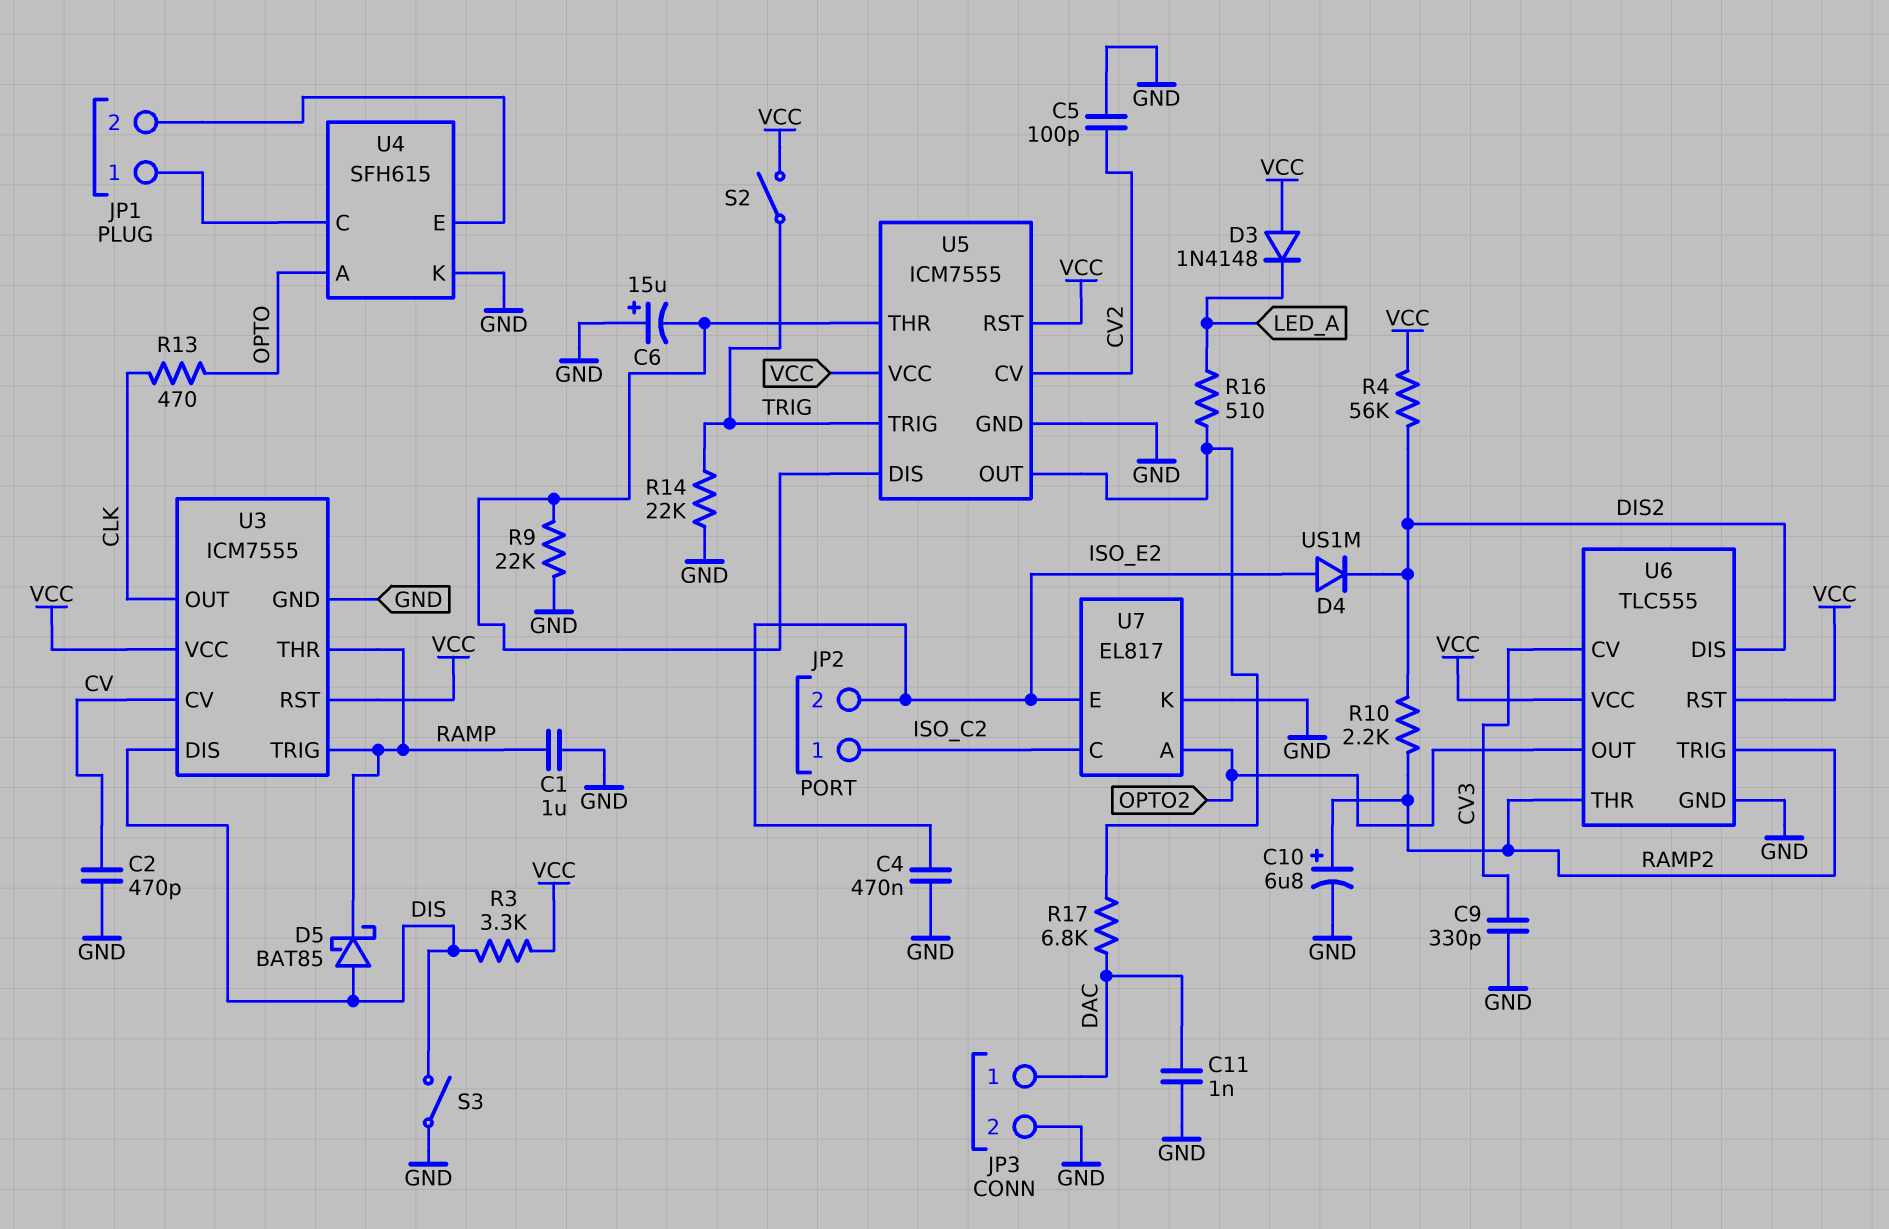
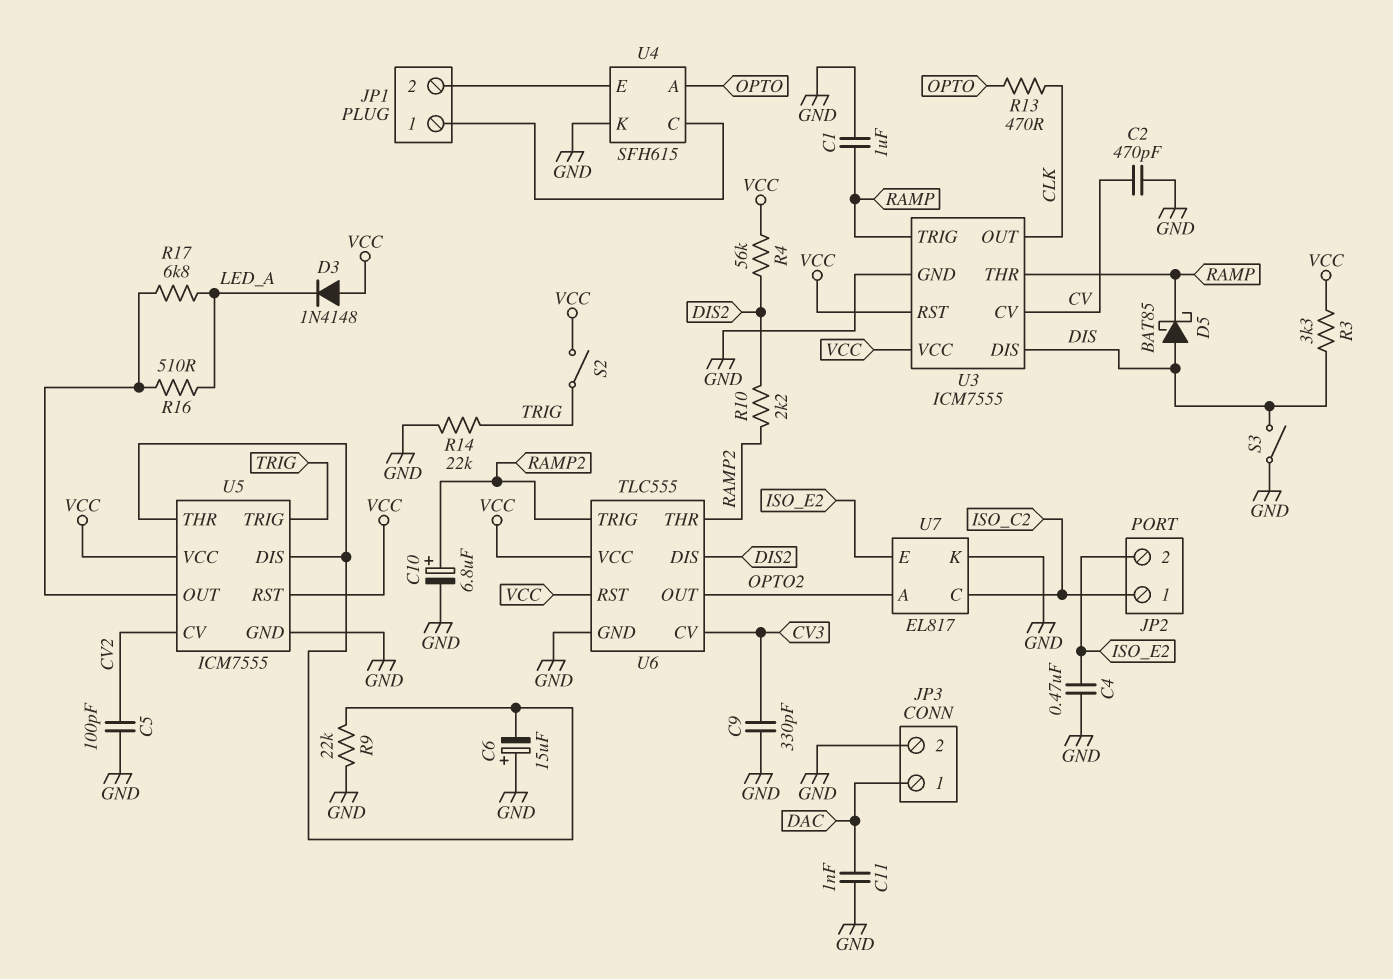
D4: diode US1M (A ISO_E2, K DIS2) -> none
R17: 6.8k (DAC, U5/OUT) -> 6.8k (LED_A, U5/OUT)

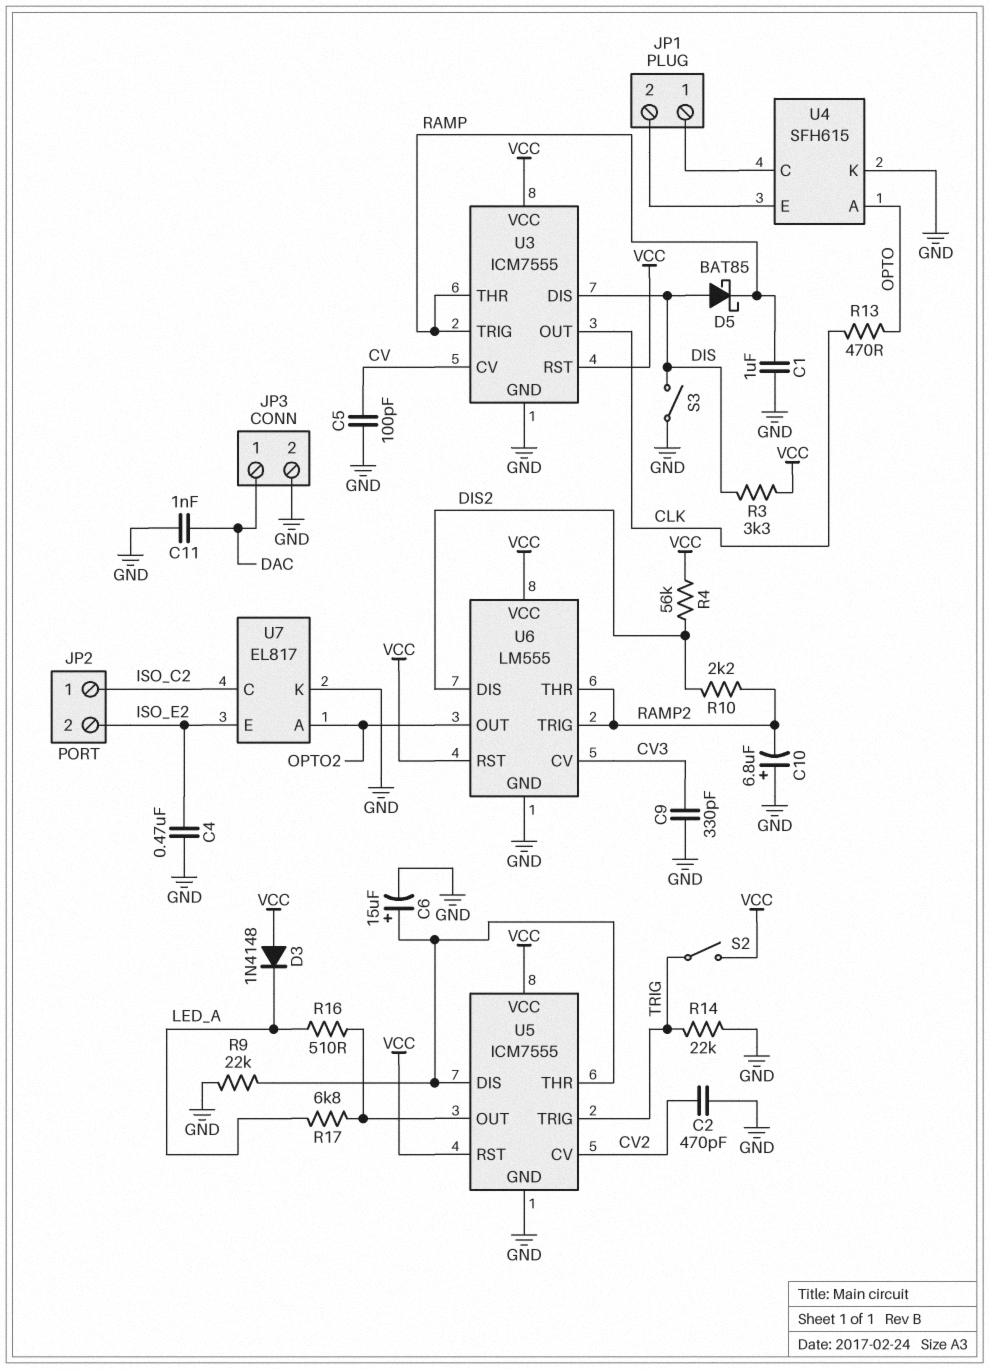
C2: 470pF (CV, GND) -> 470pF (CV2, GND)
C5: 100pF (CV2, GND) -> 100pF (CV, GND)
C6: 15uF (plus GND, minus U5/DIS) -> 15uF (plus U5/DIS, minus GND)
C10: 6.8uF (plus RAMP2, minus GND) -> 6.8uF (plus GND, minus RAMP2)
U6: TLC555 -> LM555

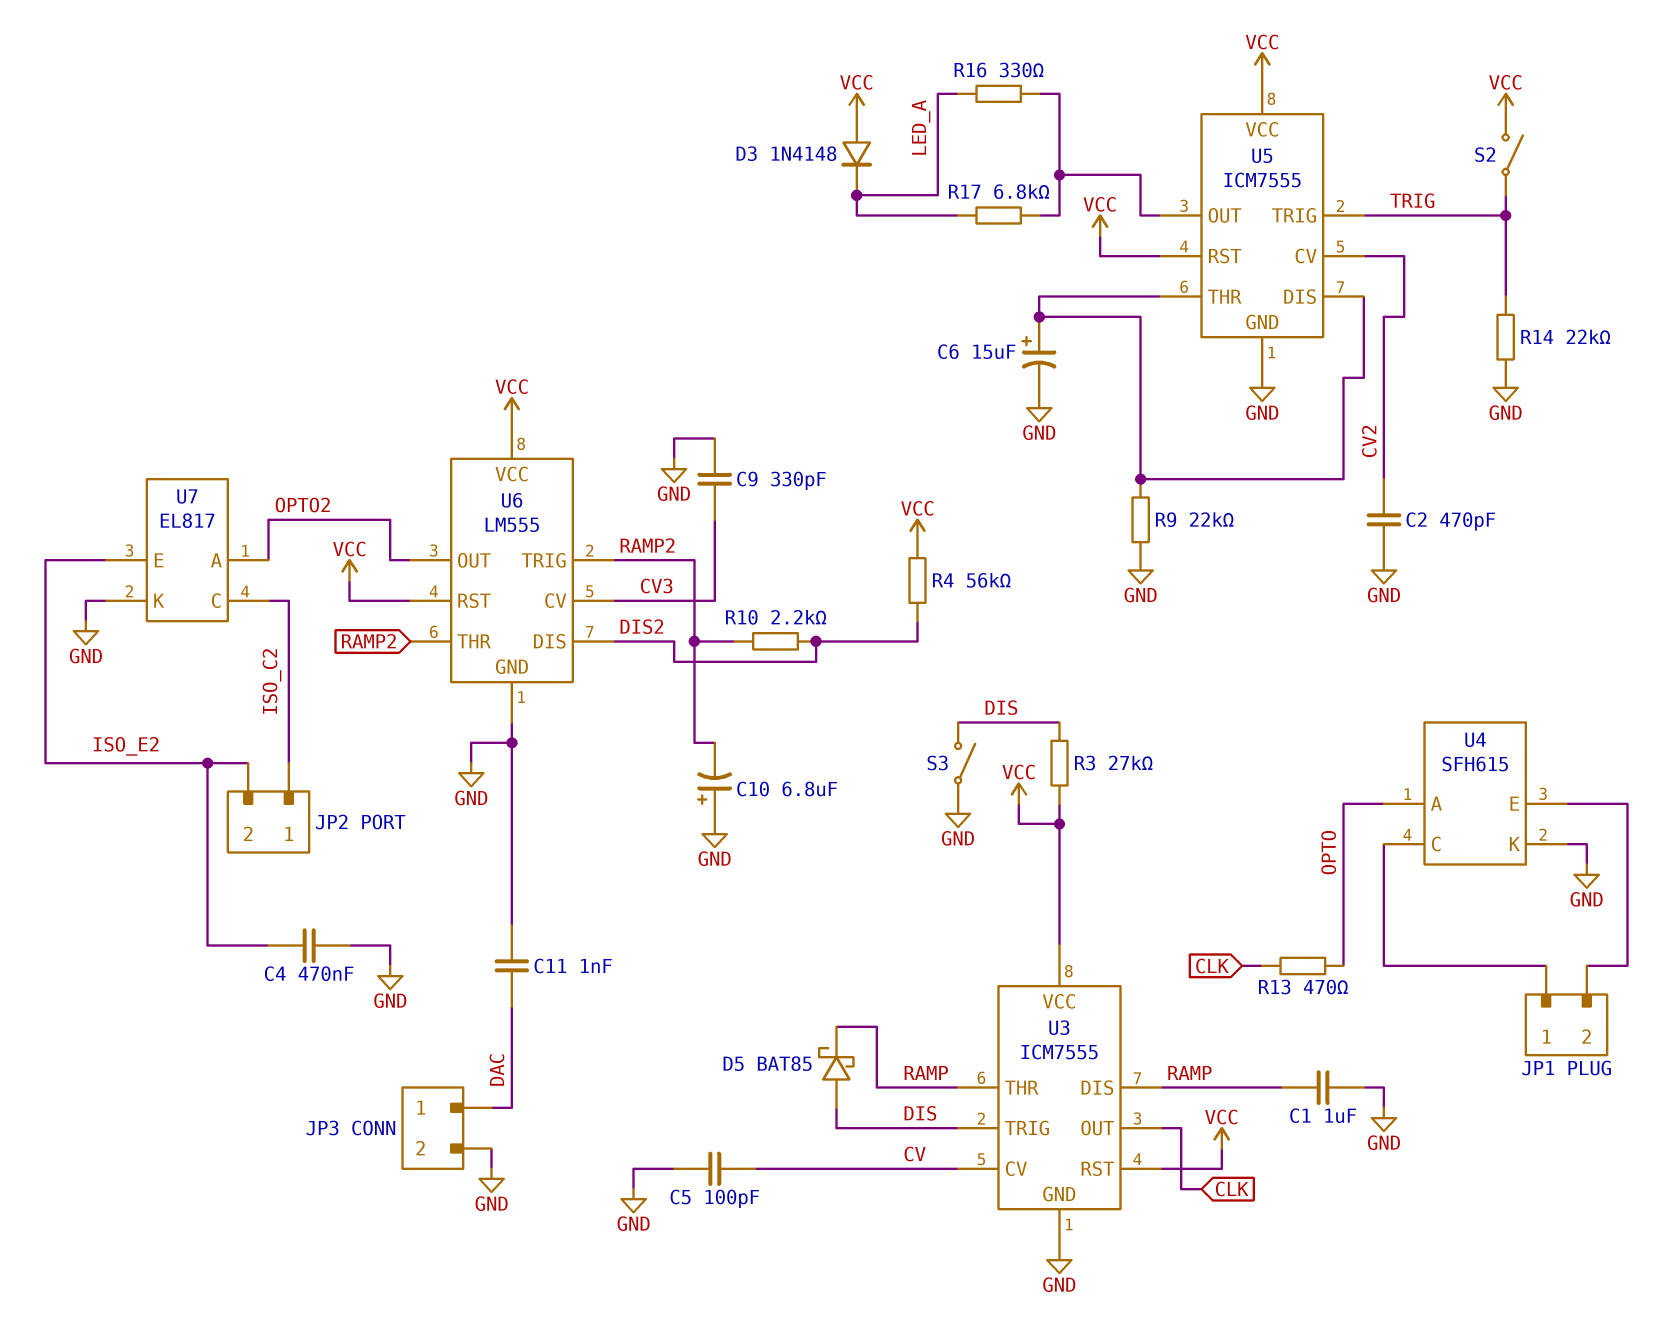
R3: 3.3k (DIS, VCC) -> 27k (DIS, VCC)
R16: 510 (LED_A, U5/OUT) -> 330 (LED_A, U5/OUT)
U3 pin DIS: DIS -> RAMP
U3 pin TRIG: RAMP -> DIS

